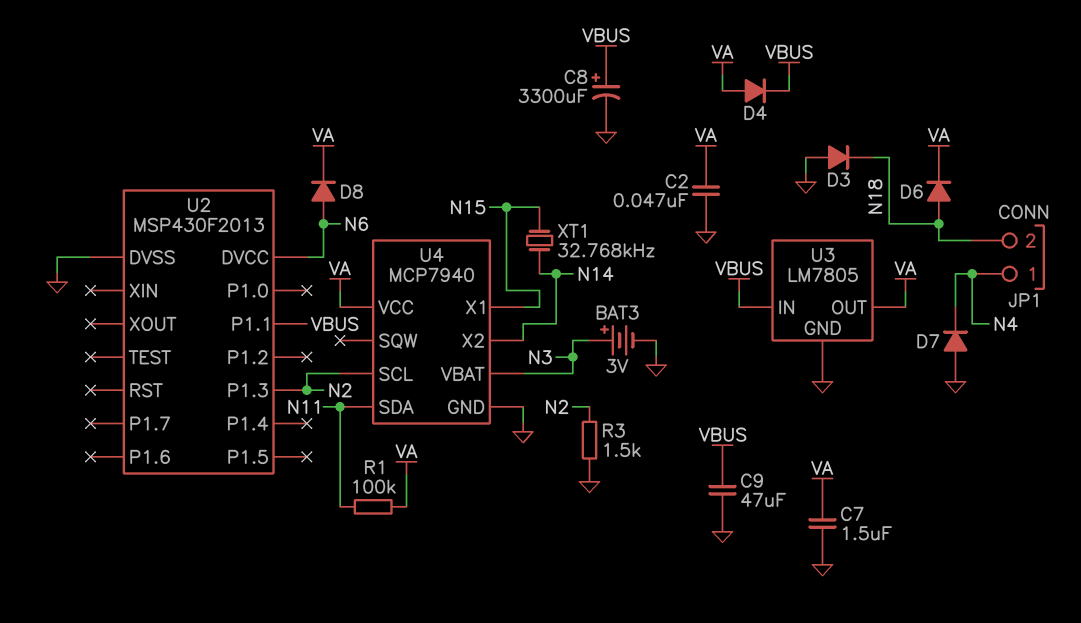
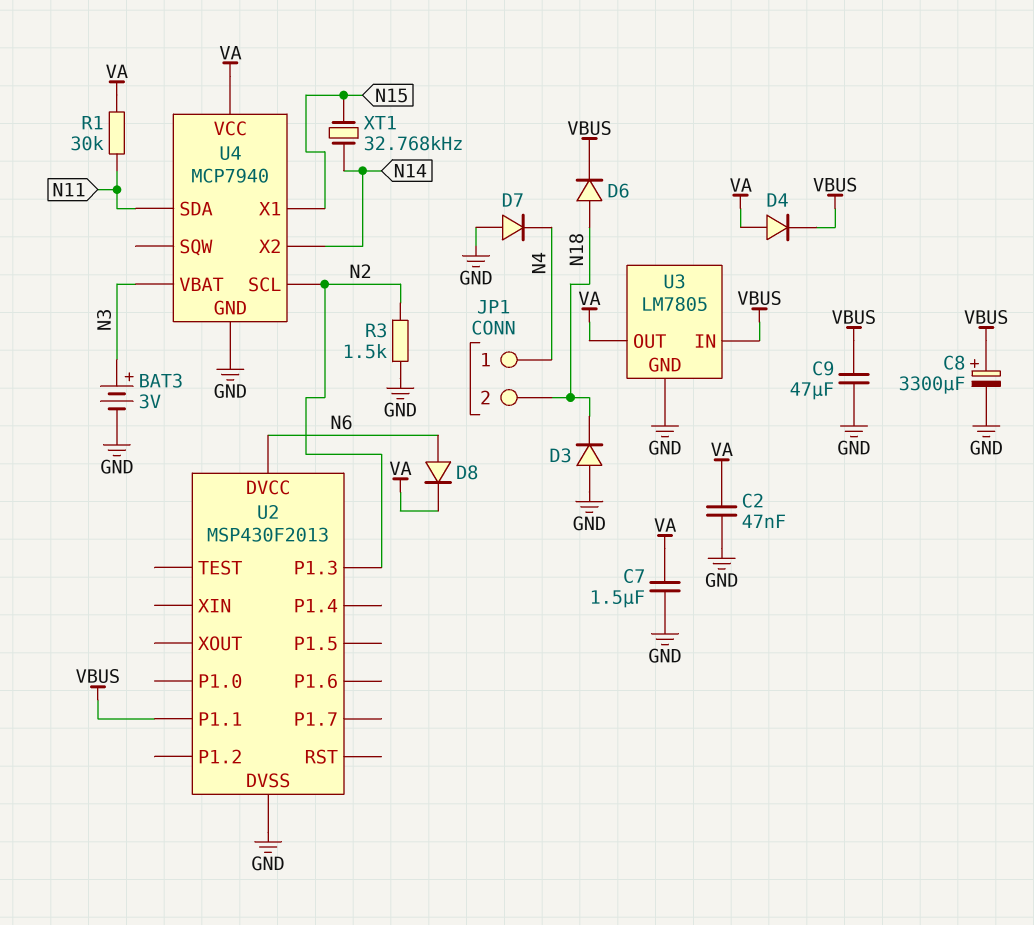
D6: diode (A N18, K VA) -> diode (A N18, K VBUS)
R1: 100k (N11, VA) -> 30k (N11, VA)

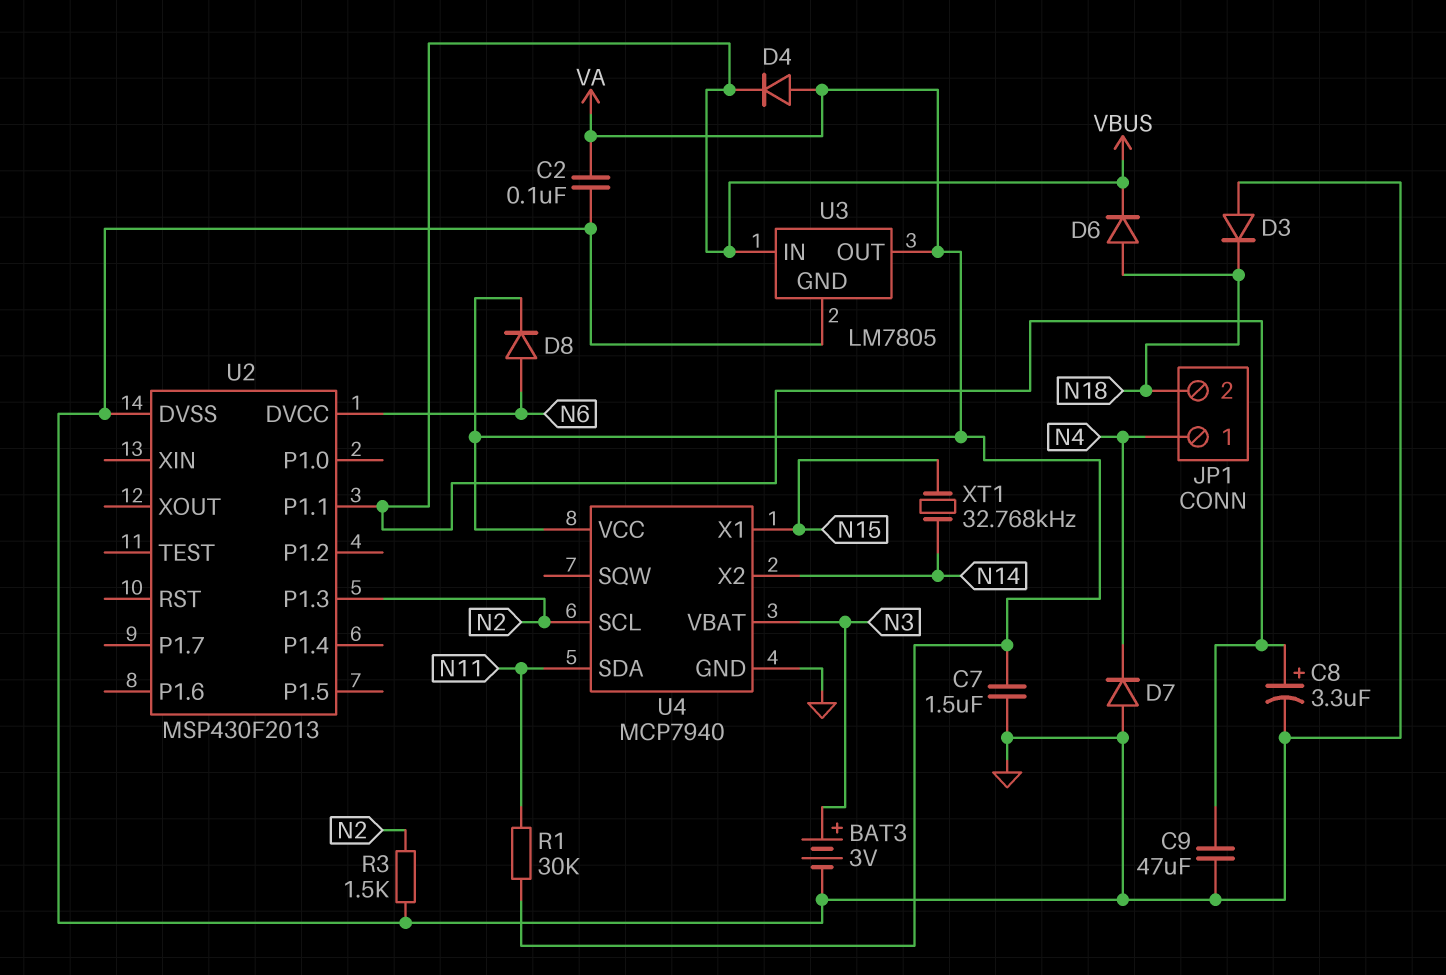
C2: 47nF (GND, VA) -> 100nF (GND, VA)
C8: 3300uF (plus VBUS, minus GND) -> 3.3uF (plus VBUS, minus GND)

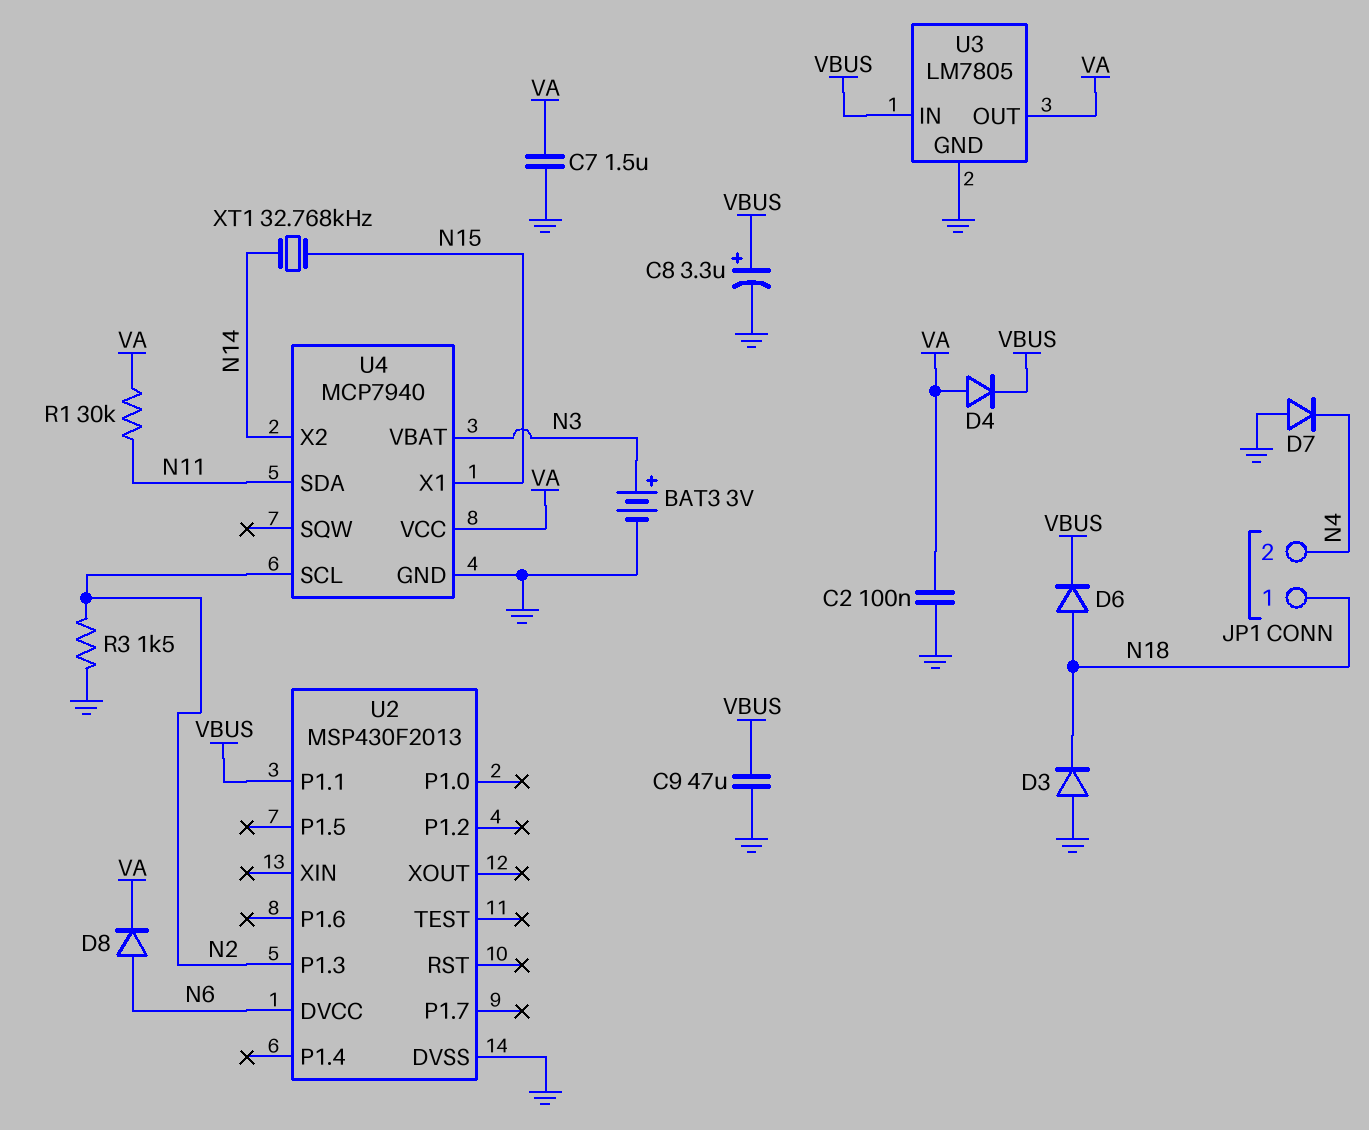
JP1 pin 1: N4 -> N18
JP1 pin 2: N18 -> N4

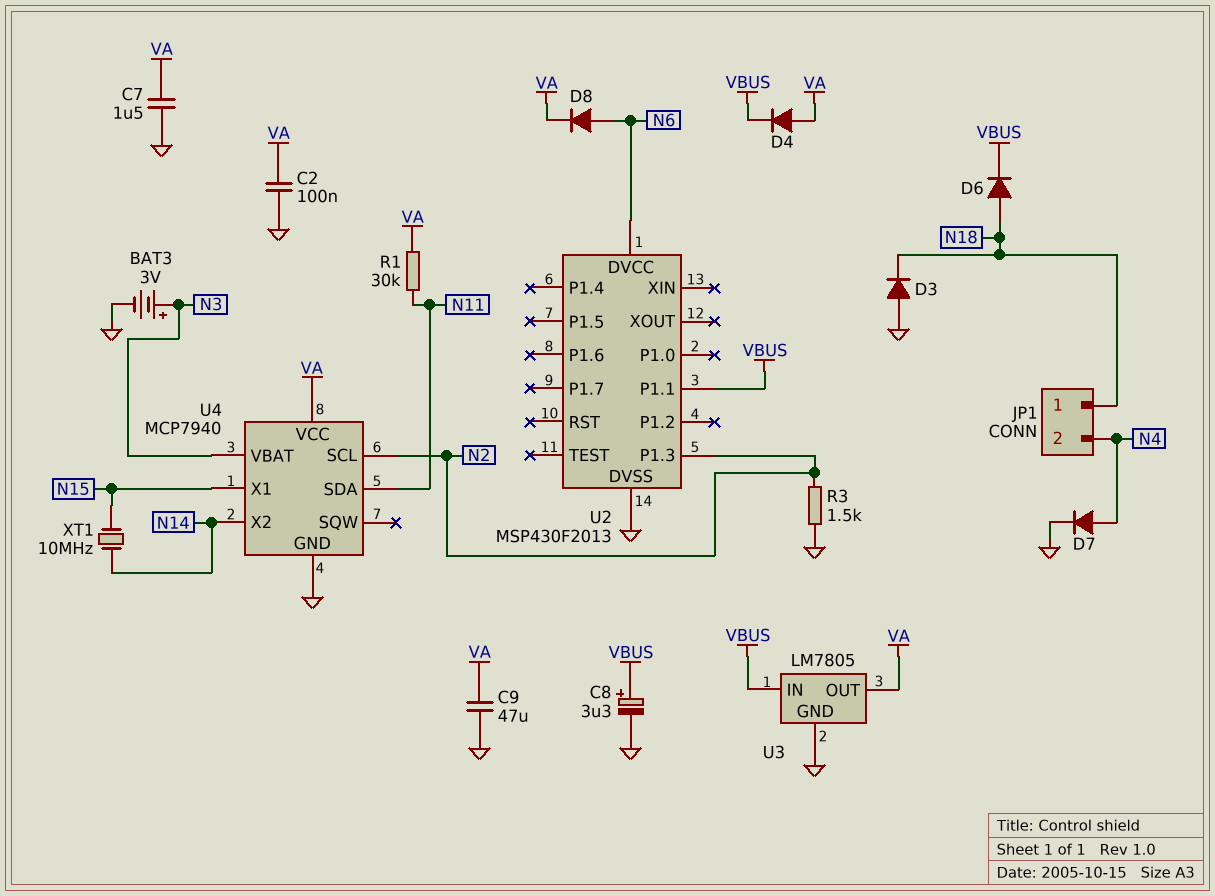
C9: 47uF (GND, VBUS) -> 47uF (GND, VA)
D7: diode (A GND, K N4) -> diode (A N4, K GND)
XT1: 32.768kHz (N14, N15) -> 10MHz (N14, N15)

